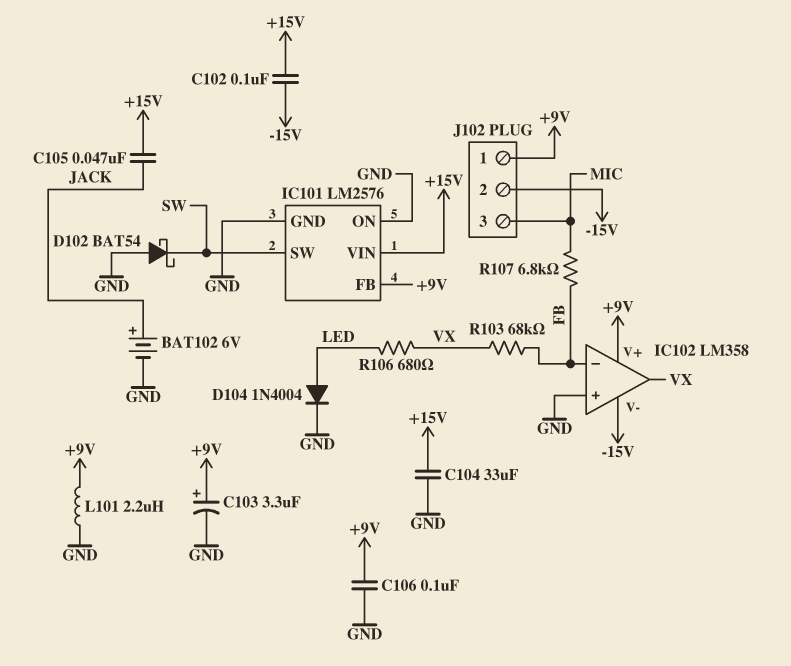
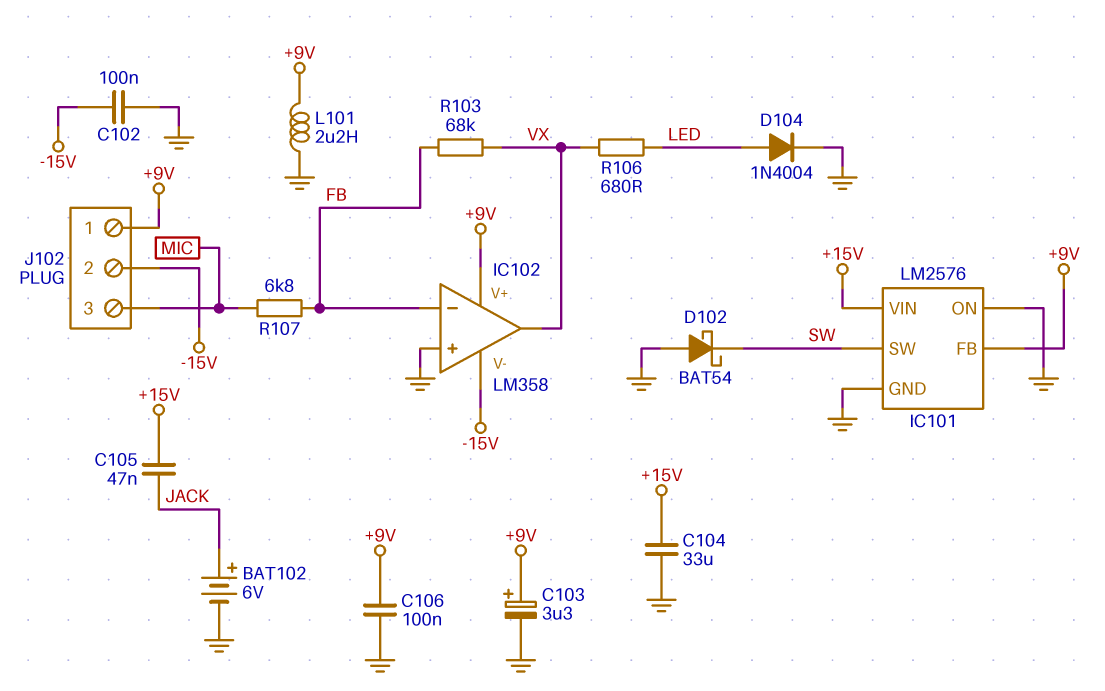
C102: 100nF (+15V, -15V) -> 100nF (-15V, GND)

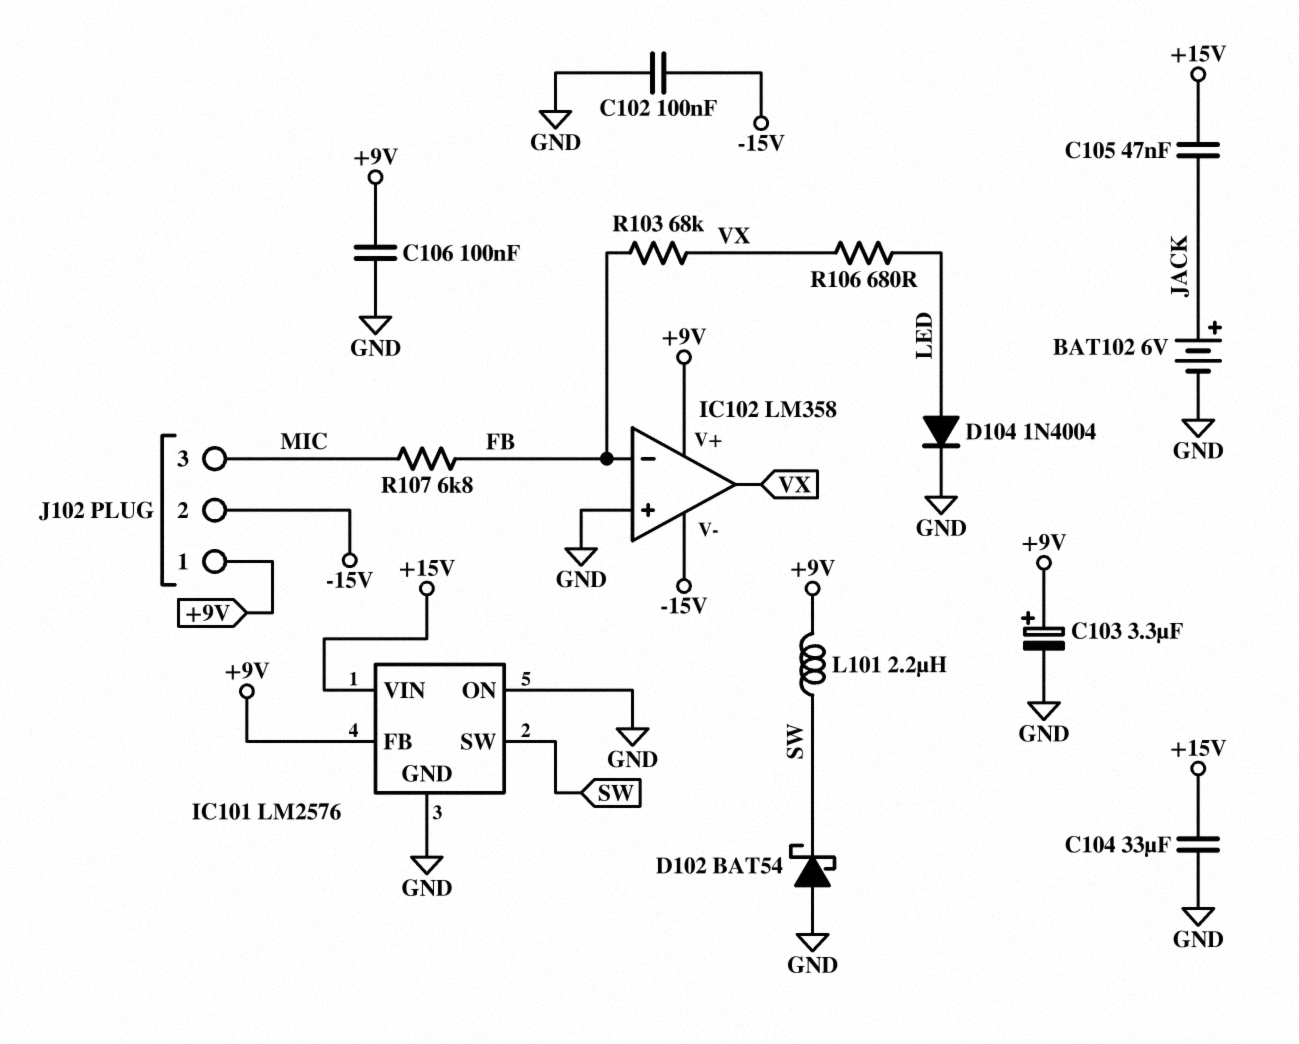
L101: 2.2uH (+9V, GND) -> 2.2uH (+9V, SW)

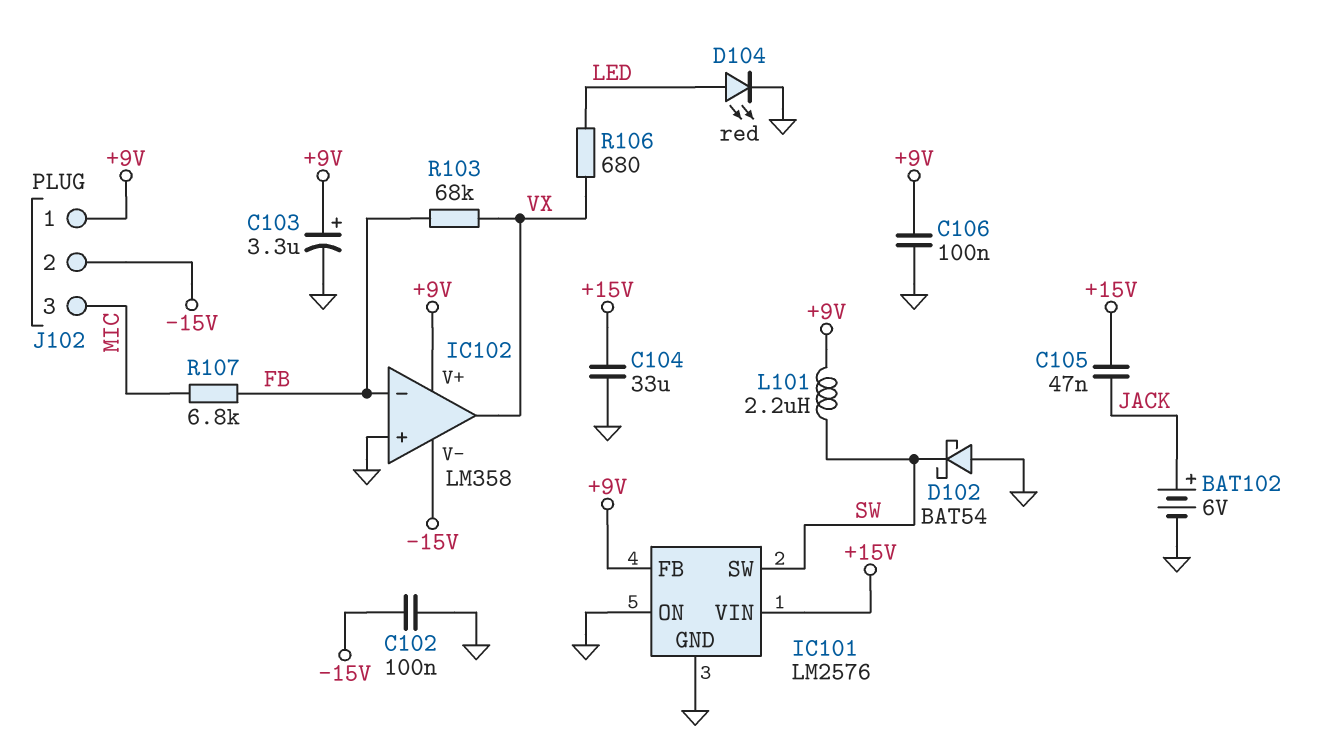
D104: diode 1N4004 (A LED, K GND) -> LED red (A LED, K GND)

